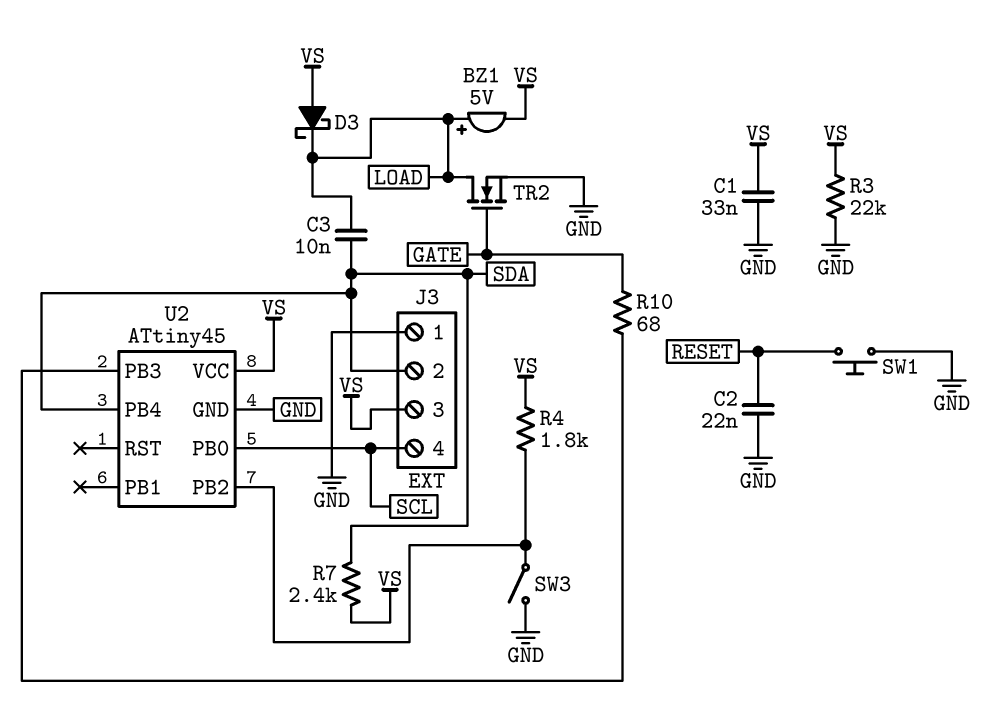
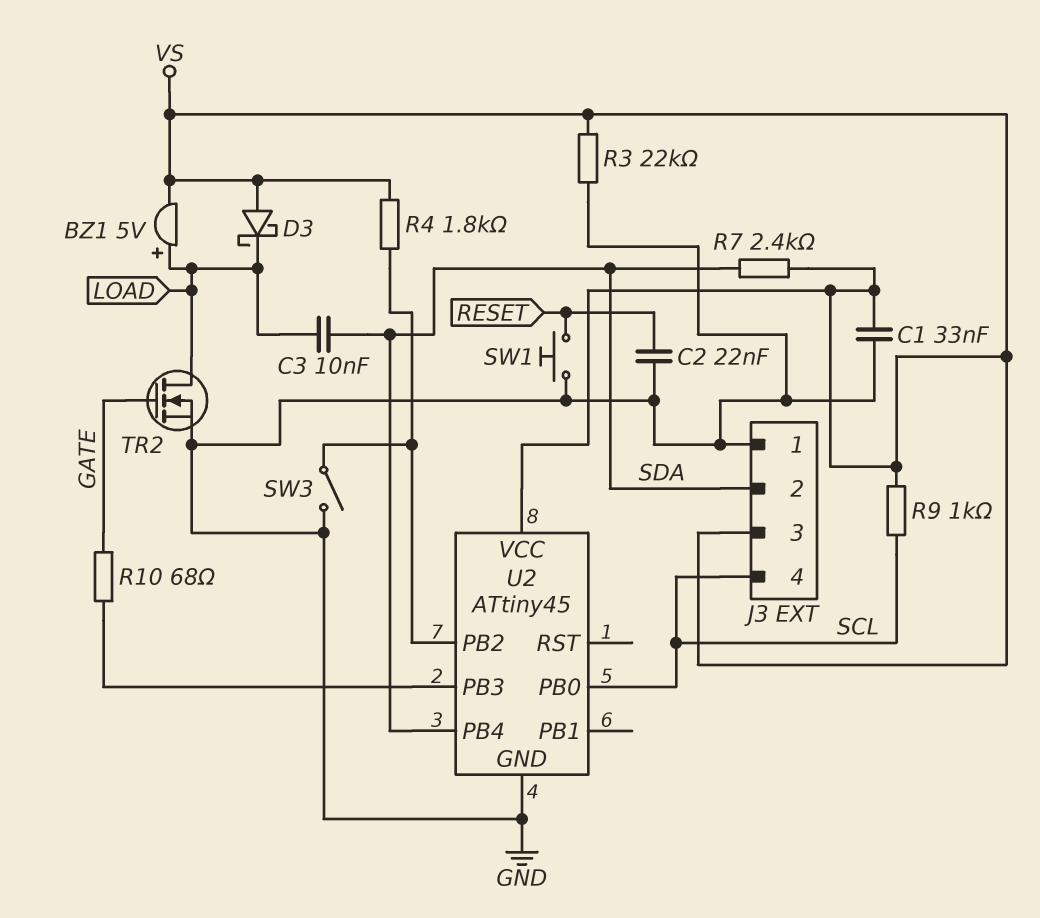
R9: none -> 1k (SCL, VS)

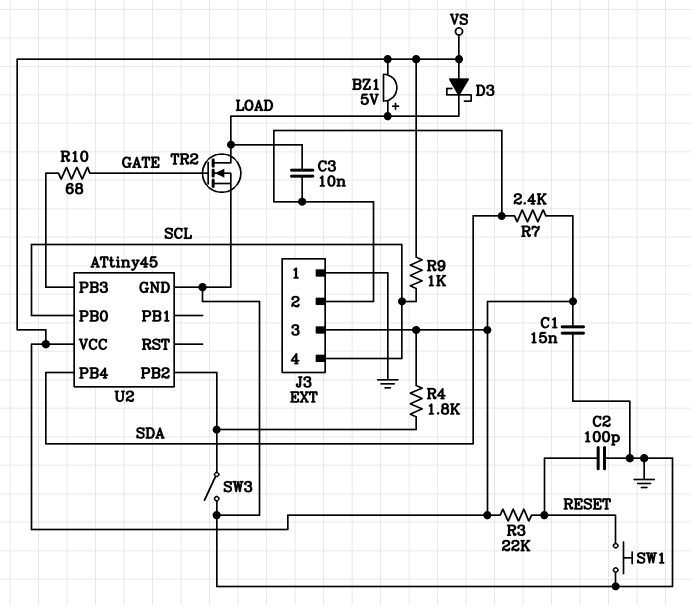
C1: 33nF (GND, VS) -> 15nF (GND, VS)
C2: 22nF (GND, RESET) -> 100pF (GND, RESET)
R3: 22k (GND, VS) -> 22k (RESET, VS)

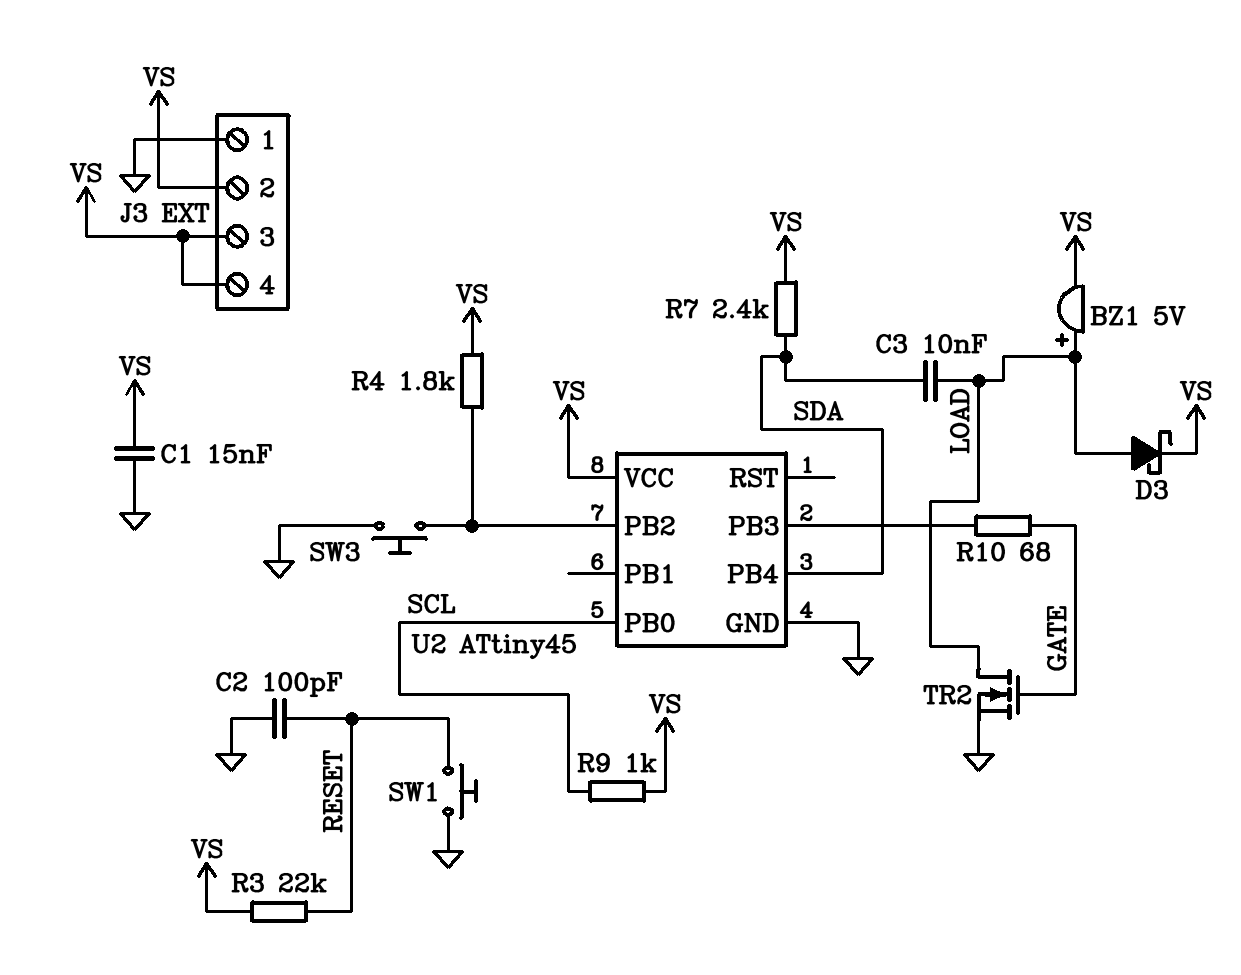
D3: schottky (A VS, K LOAD) -> schottky (A LOAD, K VS)
J3 pin 2: SDA -> VS
J3 pin 4: SCL -> VS
SW3: switch (GND, U2/PB2) -> button (GND, U2/PB2)

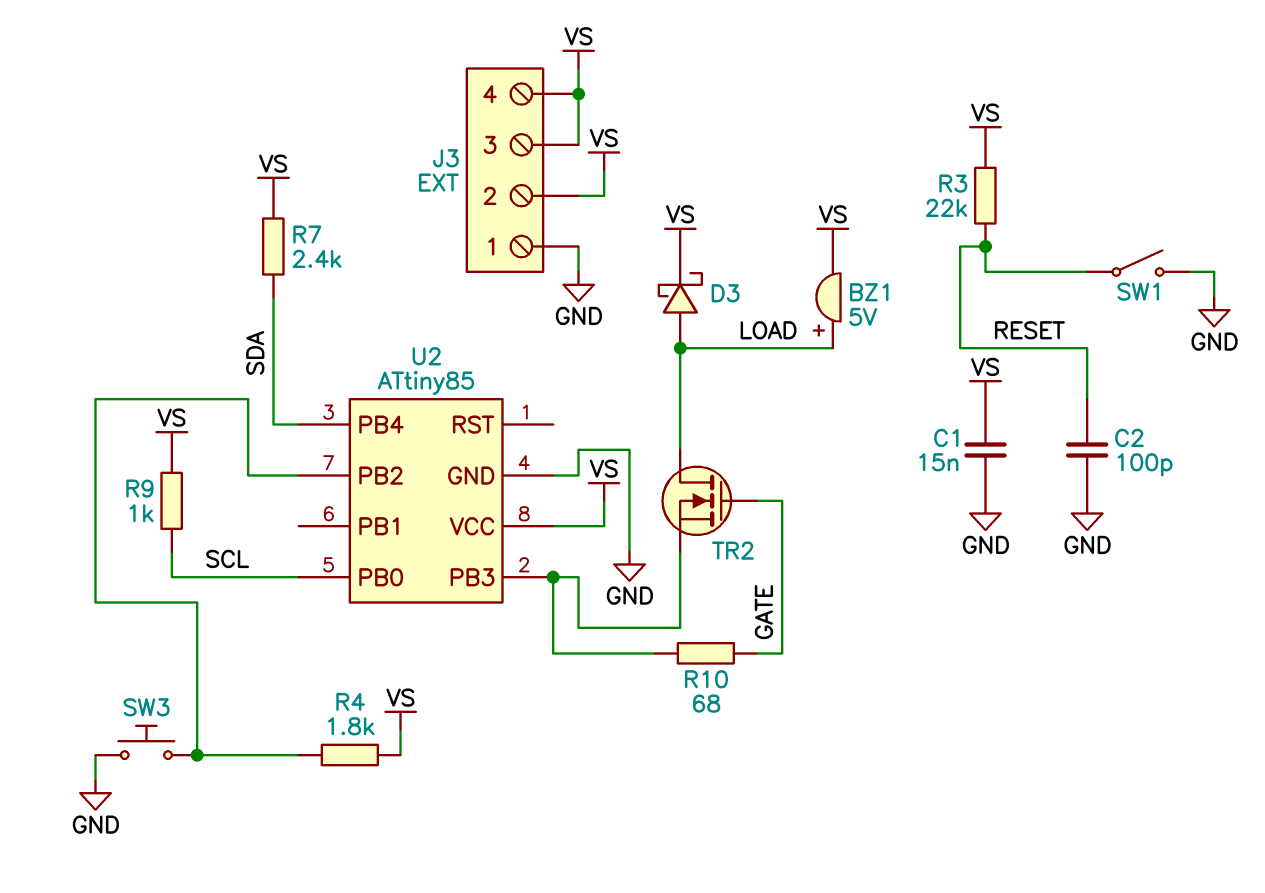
C3: 10nF (LOAD, SDA) -> none
SW1: button (GND, RESET) -> switch (GND, RESET)
TR2: NMOS (G GATE, D LOAD, S GND) -> NMOS (G GATE, D LOAD, S U2/PB3)
U2: ATtiny45 -> ATtiny85

